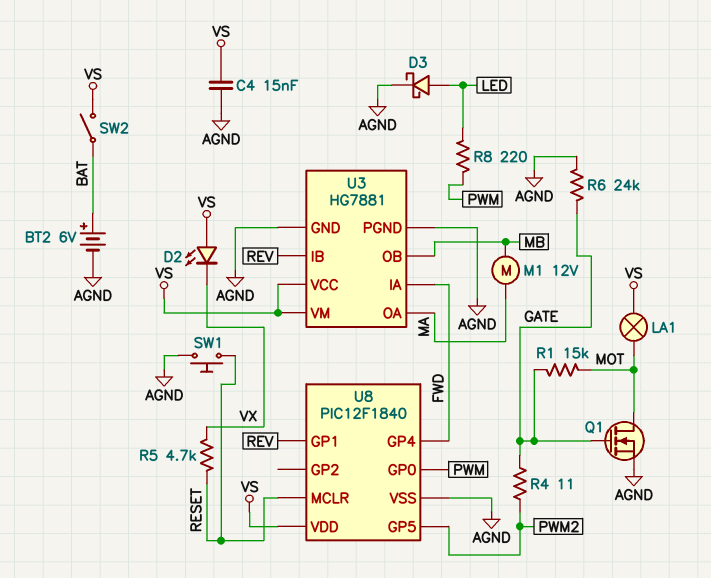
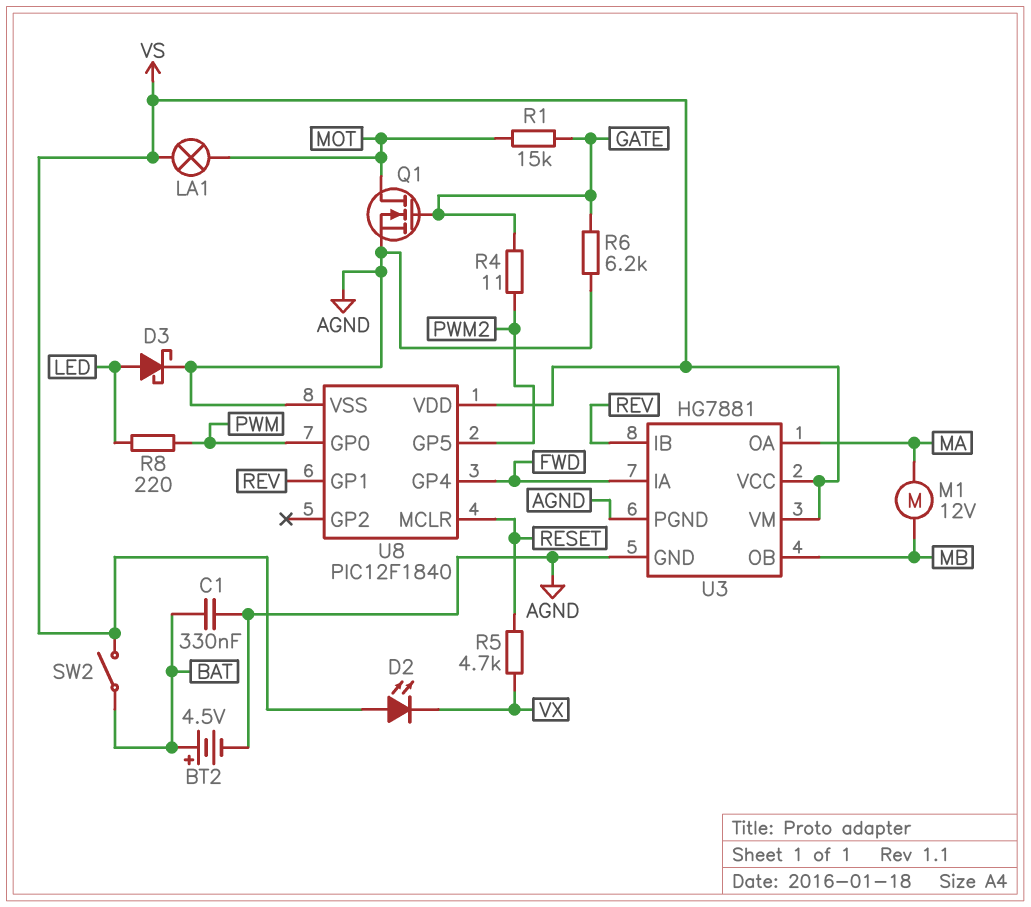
BT2: 6V (plus BAT, minus AGND) -> 4.5V (plus BAT, minus AGND)
C1: none -> 330nF (AGND, BAT)
C4: 15nF (AGND, VS) -> none
R6: 24k (AGND, GATE) -> 6.2k (AGND, GATE)
SW1: button (AGND, RESET) -> none

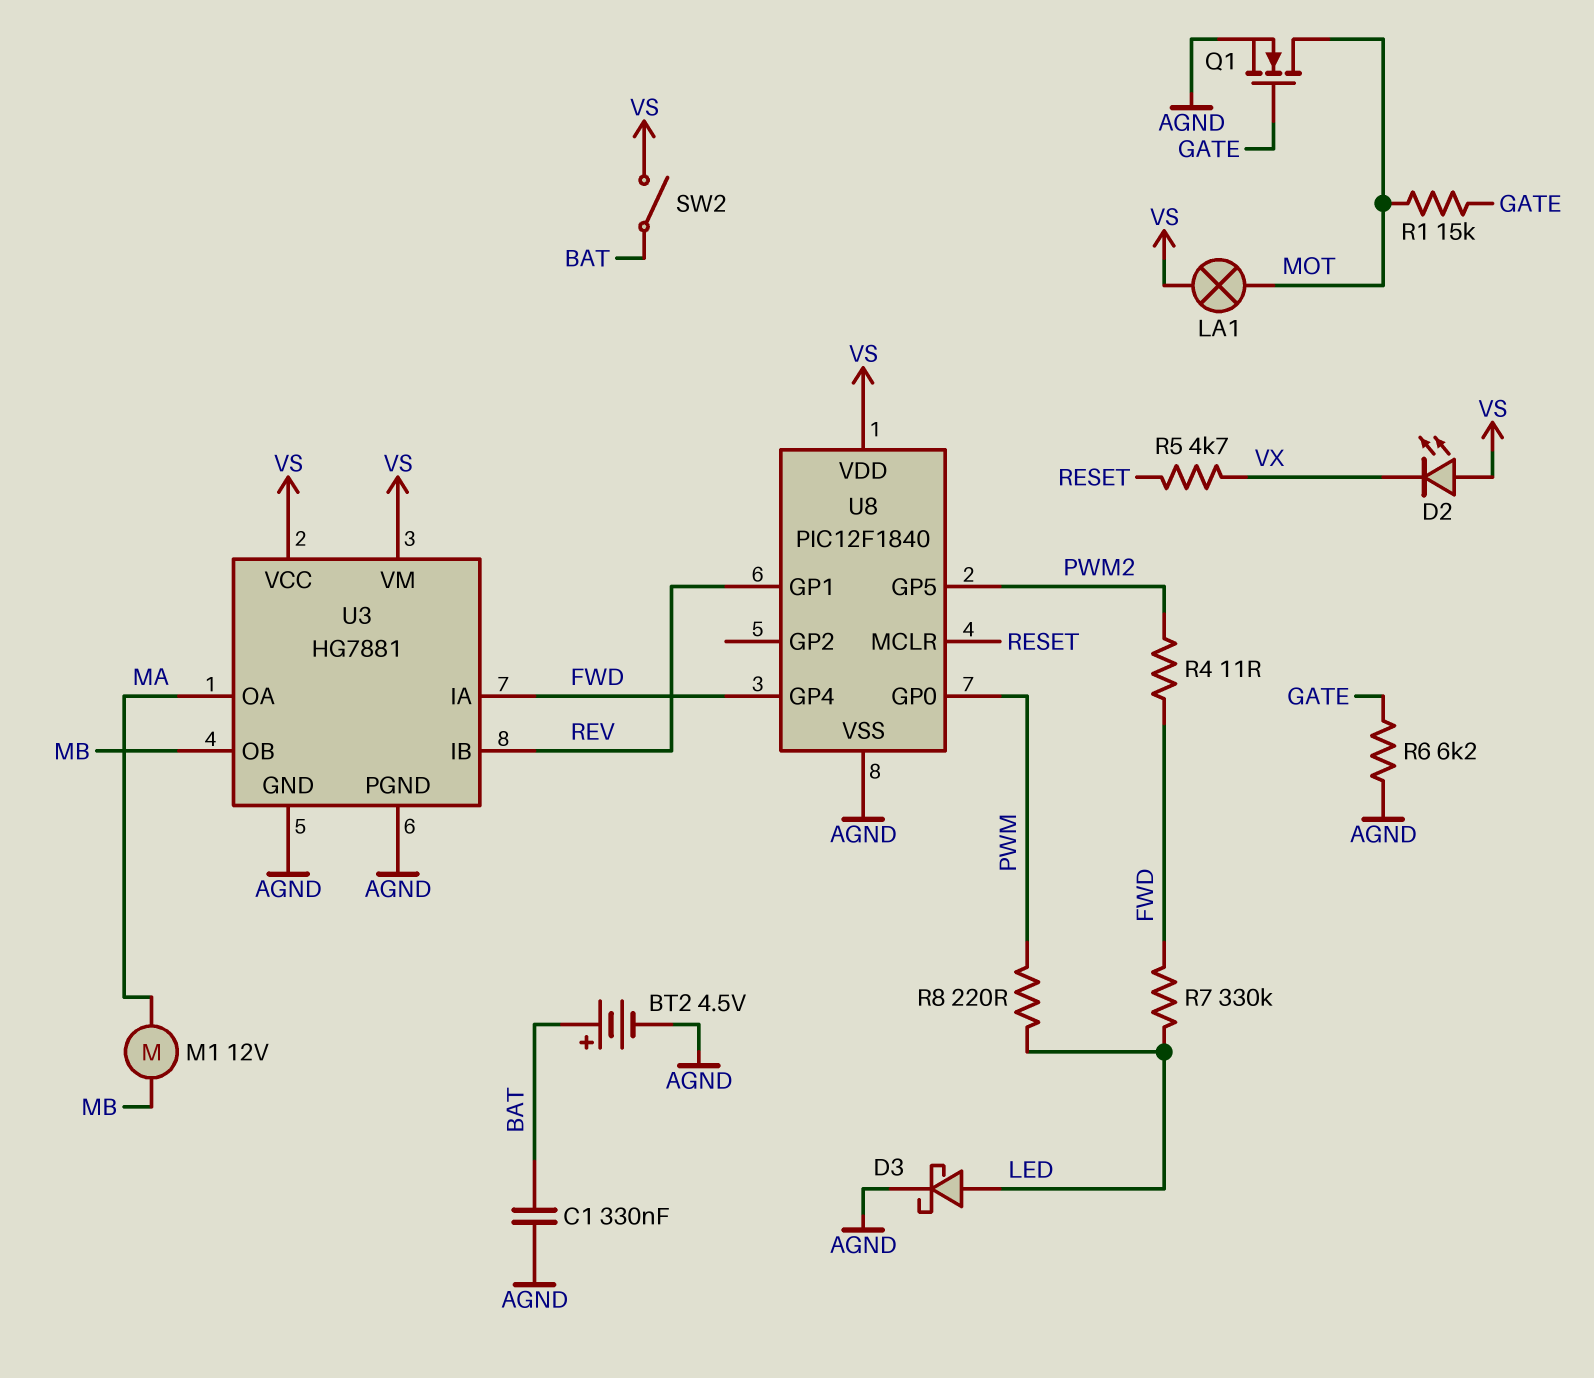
R4: 11 (GATE, PWM2) -> 11 (FWD, PWM2)
R7: none -> 330k (FWD, LED)

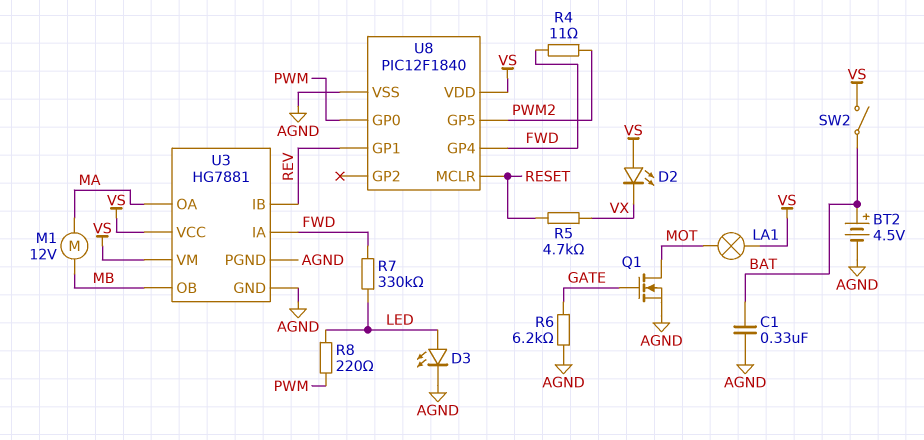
D3: schottky (A LED, K AGND) -> LED (A LED, K AGND)
R1: 15k (GATE, MOT) -> none

